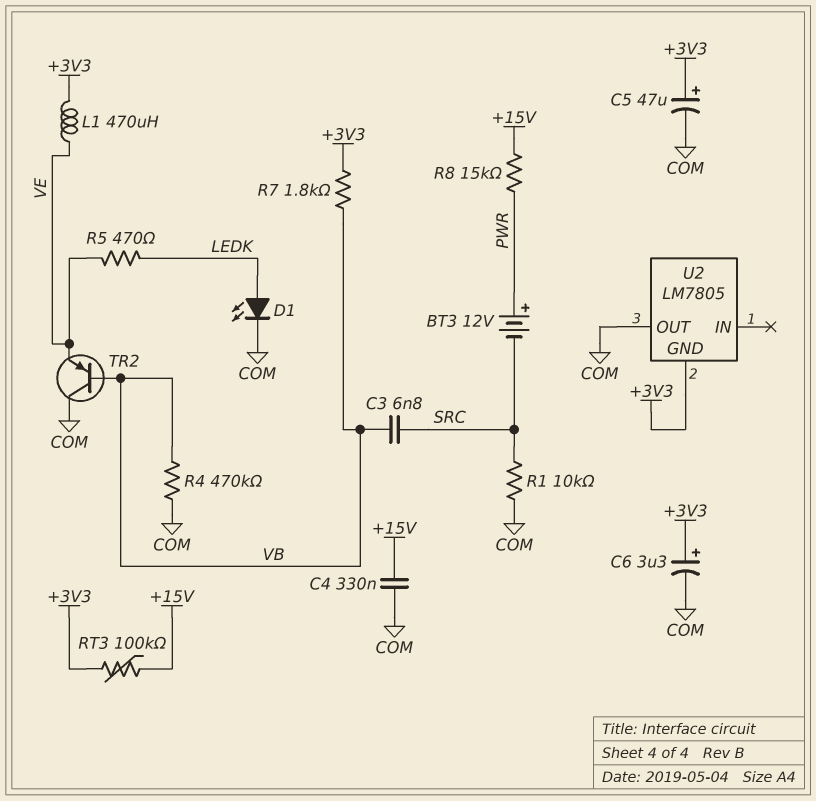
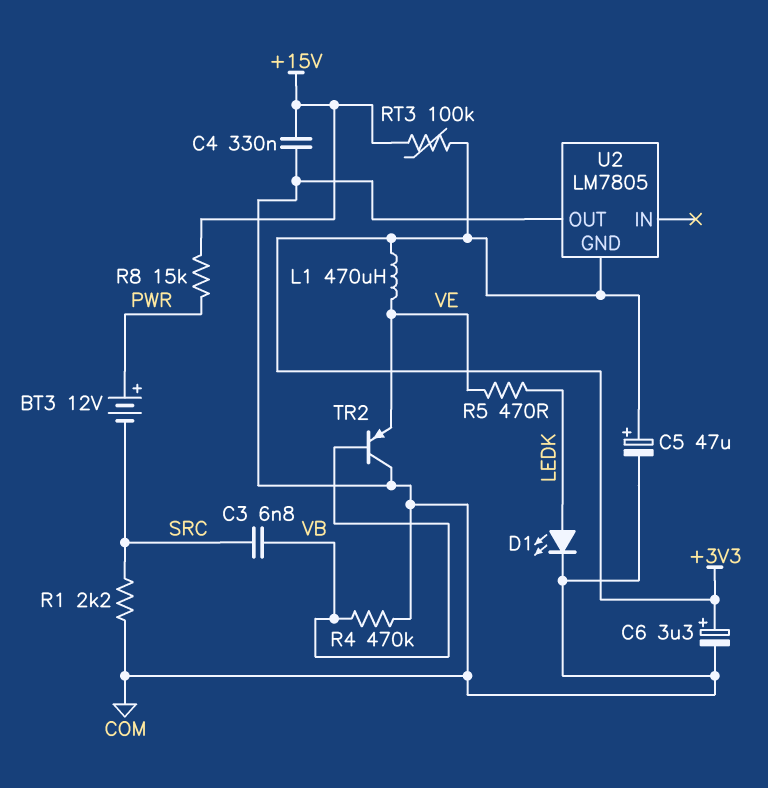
R1: 10k (COM, SRC) -> 2.2k (COM, SRC)
R7: 1.8k (+3V3, VB) -> none

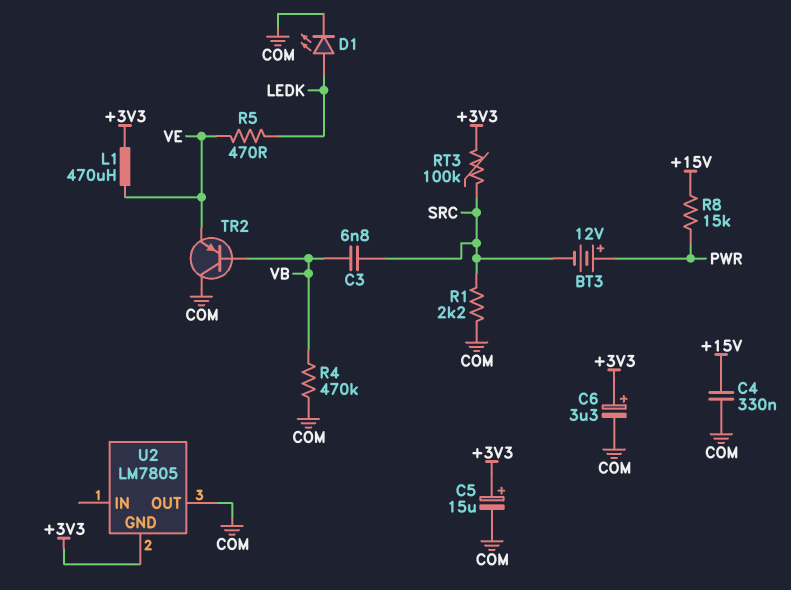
C5: 47uF (plus +3V3, minus COM) -> 15uF (plus +3V3, minus COM)
RT3: 100k (+3V3, +15V) -> 100k (+3V3, SRC)

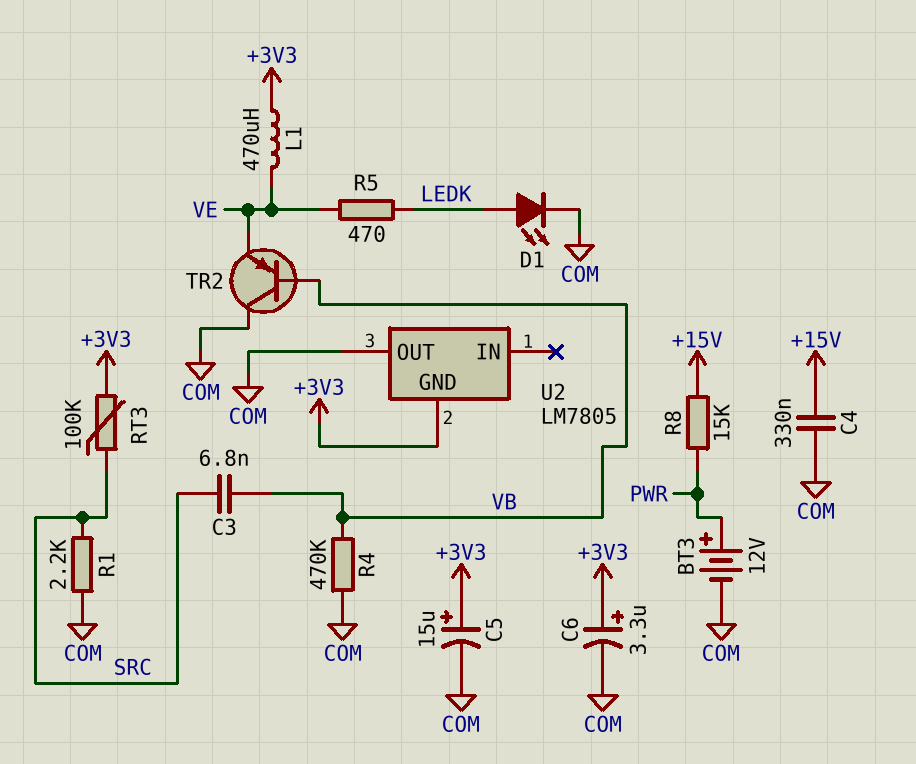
BT3: 12V (plus PWR, minus SRC) -> 12V (plus PWR, minus COM)

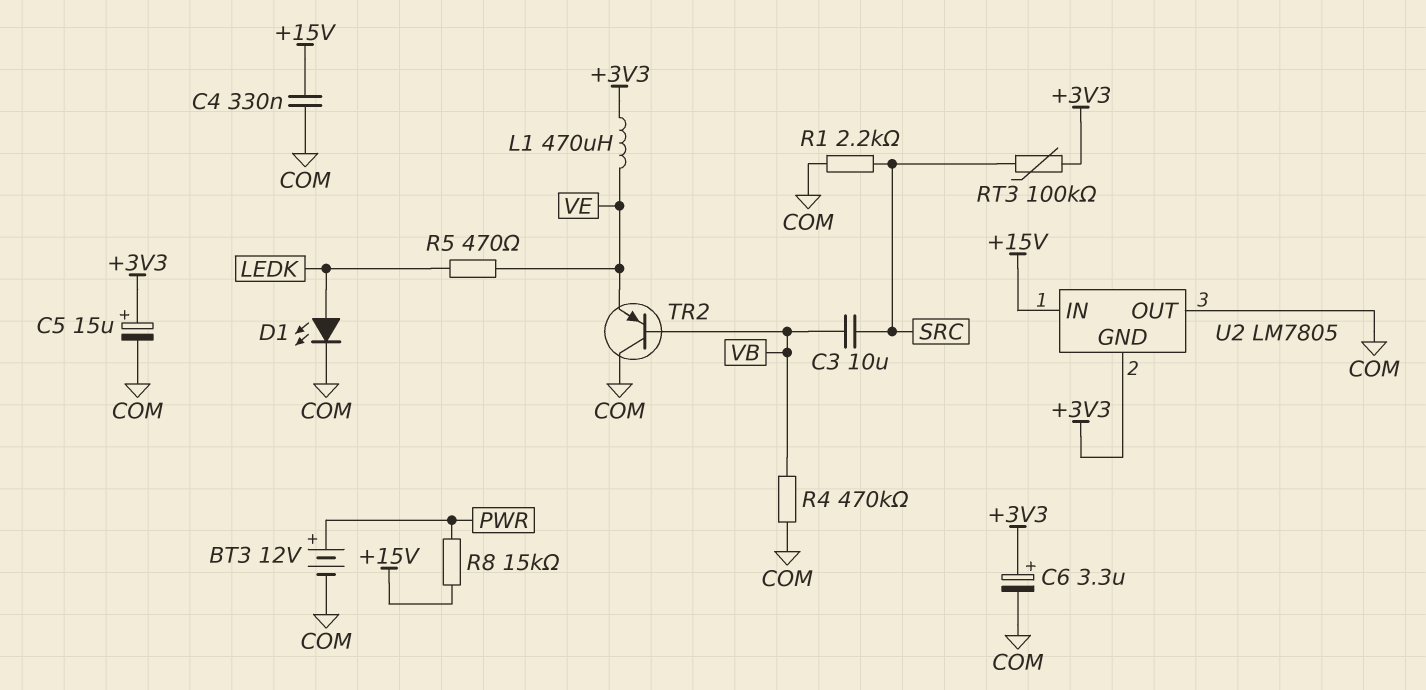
C3: 6.8nF (SRC, VB) -> 10uF (SRC, VB)
U2 pin IN: none -> +15V

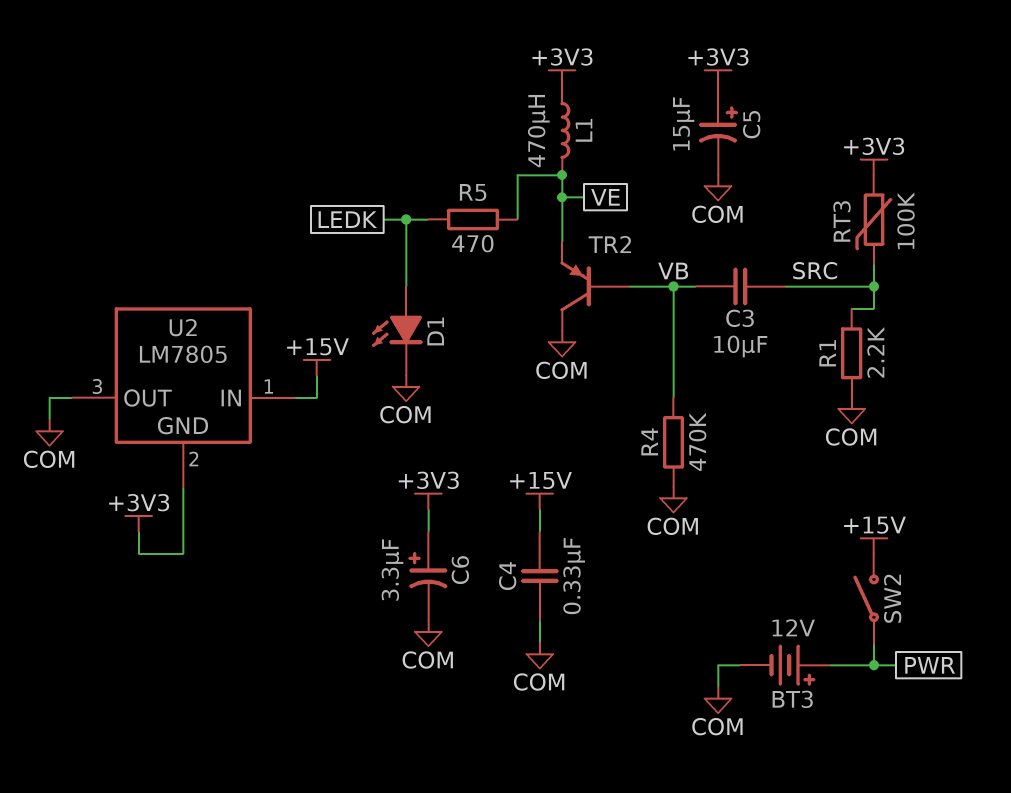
R8: 15k (+15V, PWR) -> none
SW2: none -> switch (+15V, PWR)

